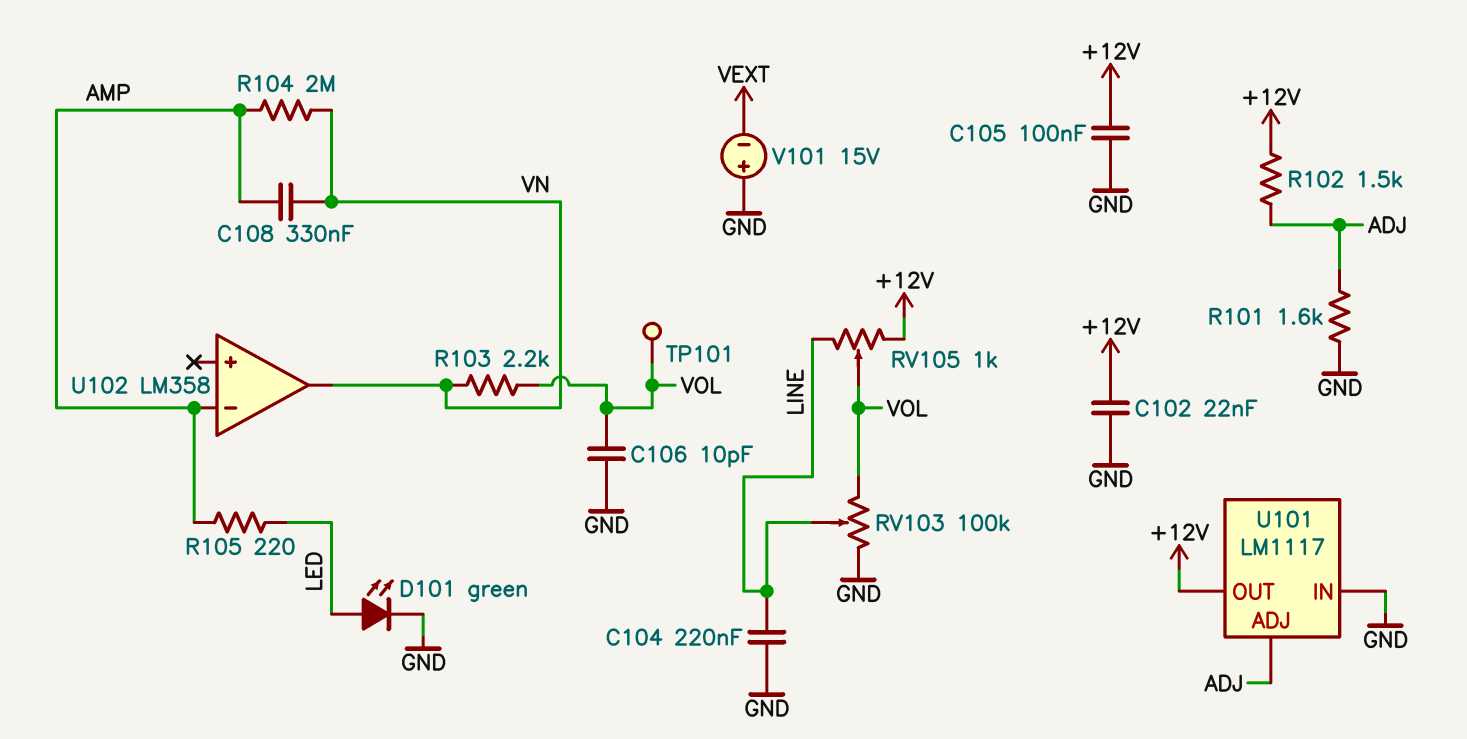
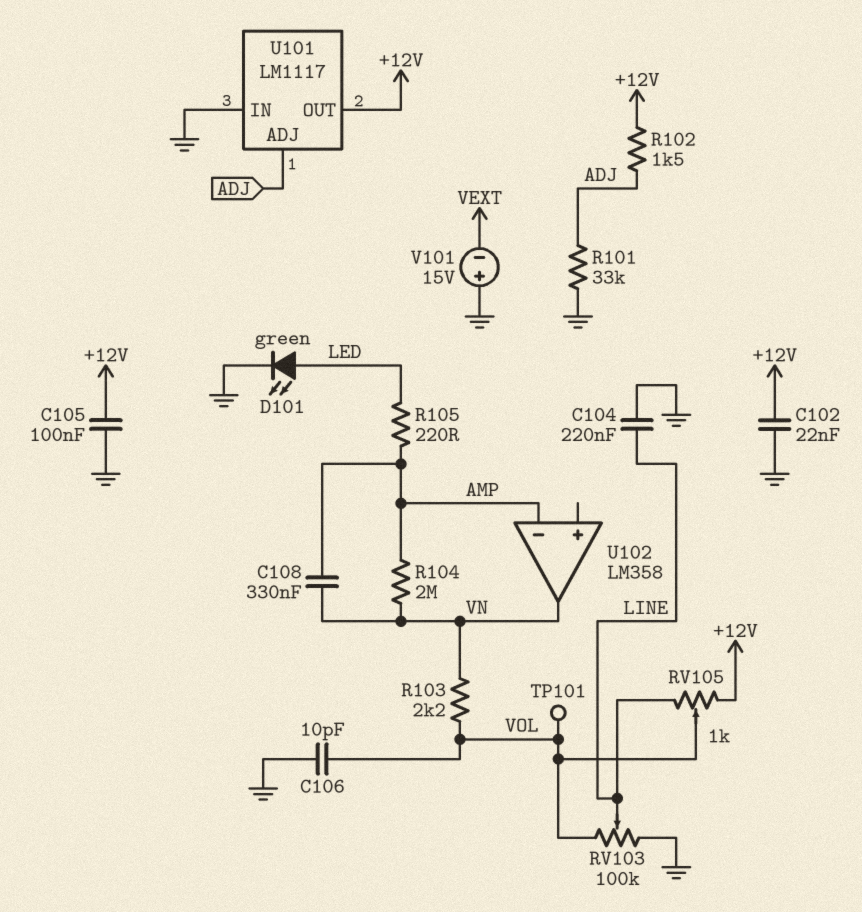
R101: 1.6k (ADJ, GND) -> 33k (ADJ, GND)

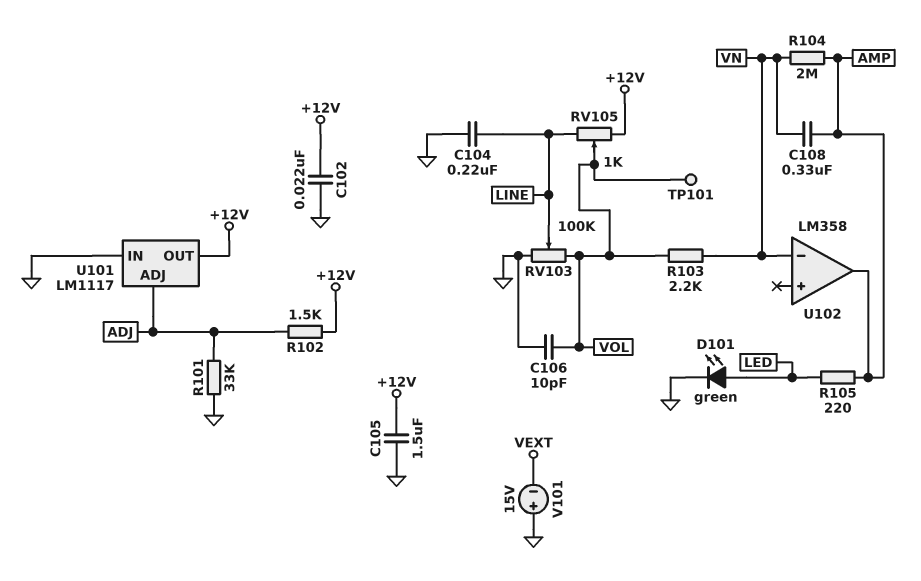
C105: 100nF (+12V, GND) -> 1.5uF (+12V, GND)
U102 pin in-: AMP -> VN
U102 pin out: VN -> AMP

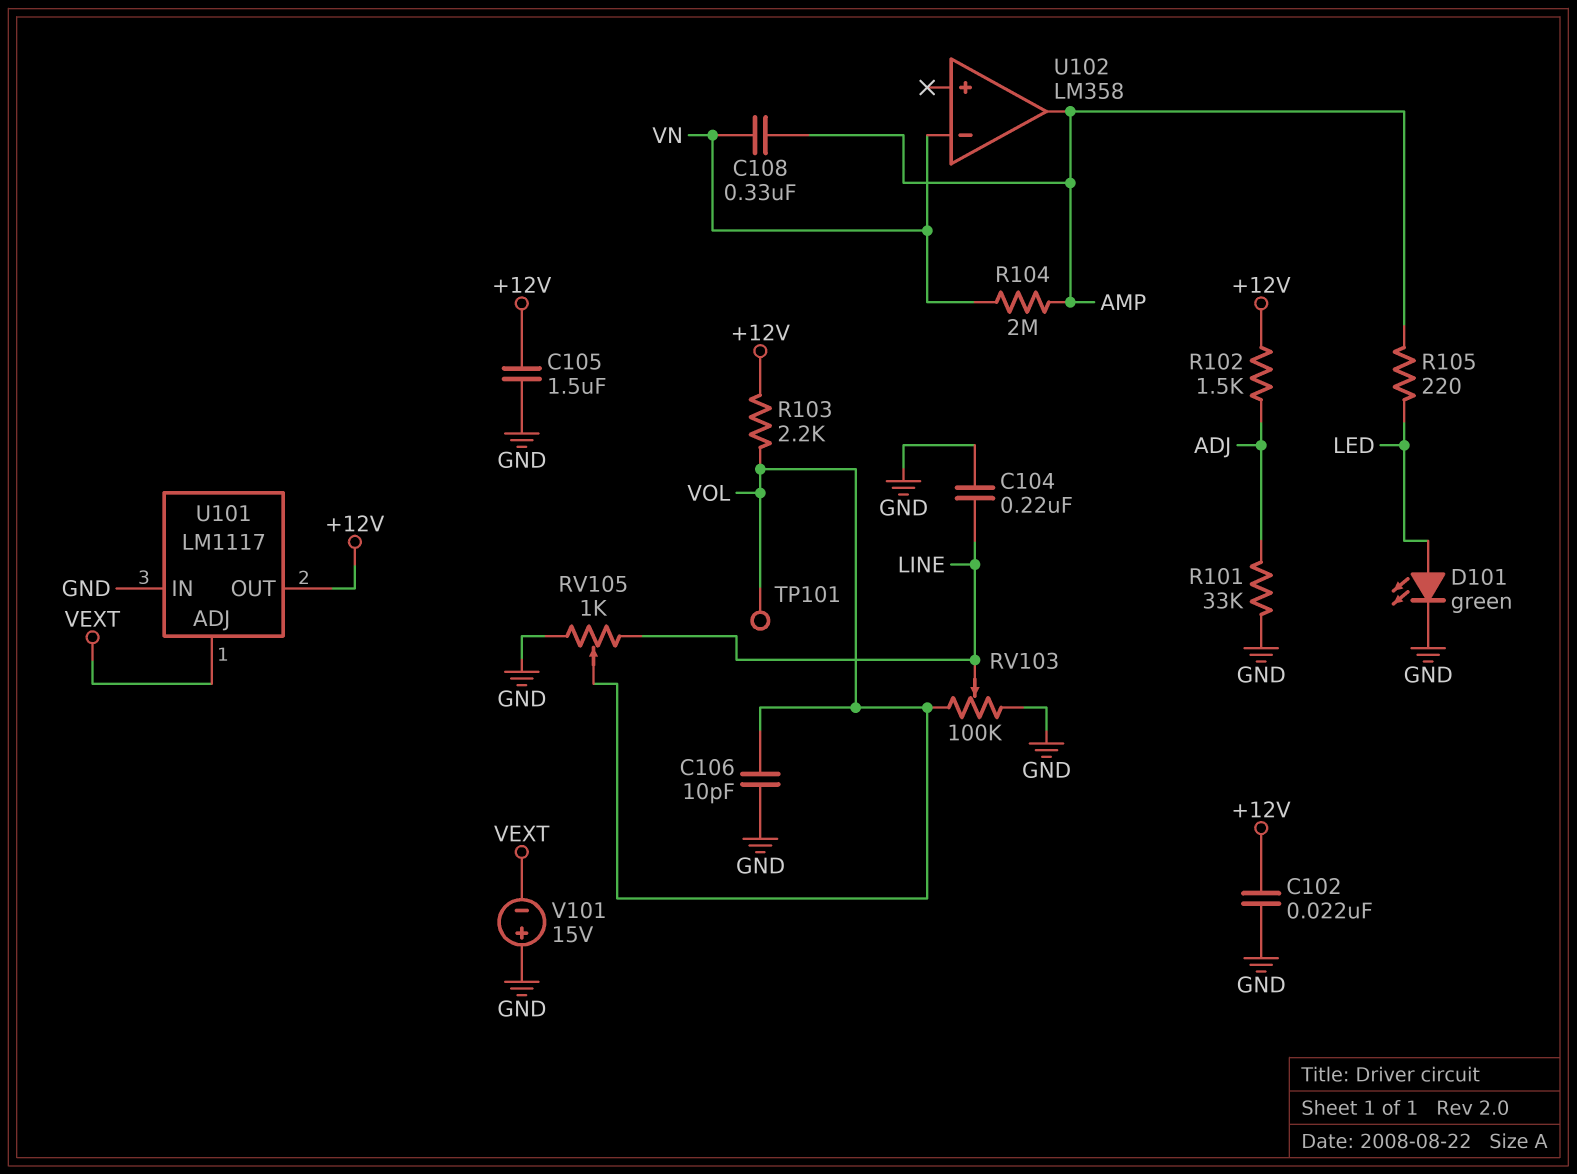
R103: 2.2k (VN, VOL) -> 2.2k (+12V, VOL)
RV105: 1k (+12V, LINE, wiper VOL) -> 1k (GND, LINE, wiper VOL)
U101 pin ADJ: ADJ -> VEXT

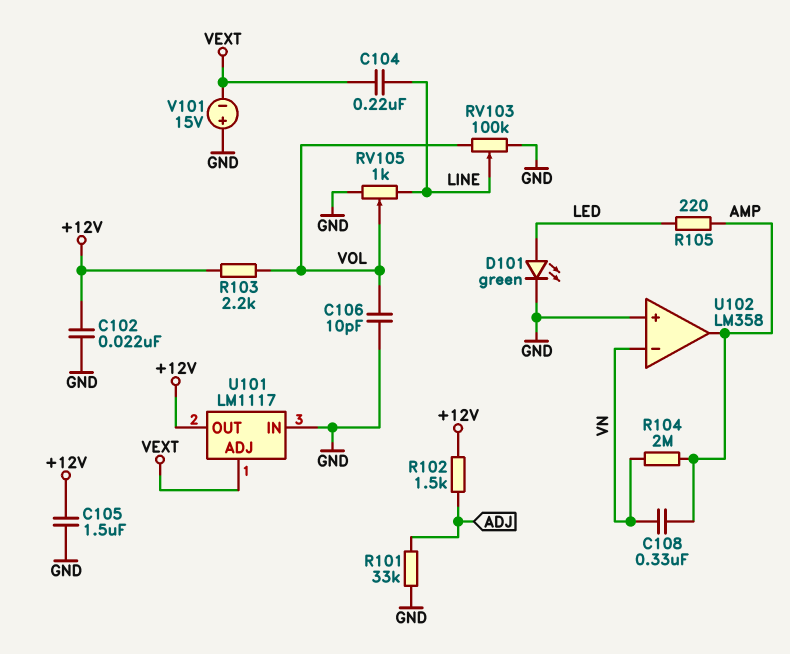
C104: 220nF (GND, LINE) -> 220nF (LINE, VEXT)
TP101: test point (VOL) -> none
U102 pin in+: none -> GND

